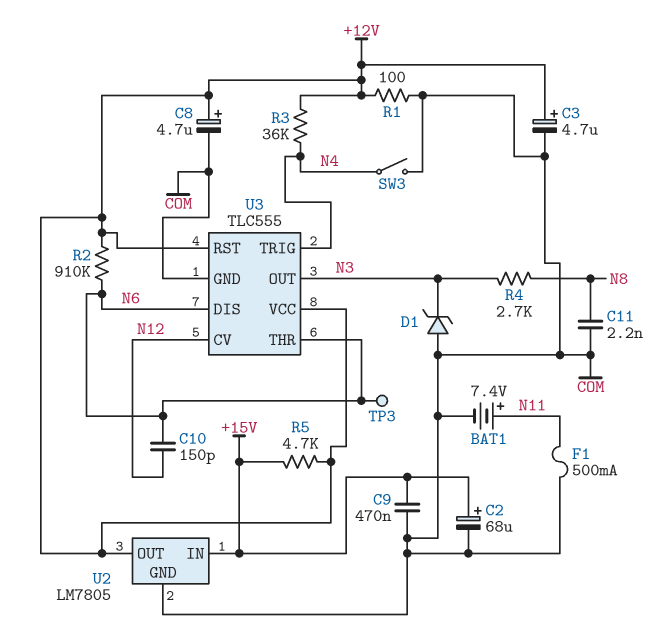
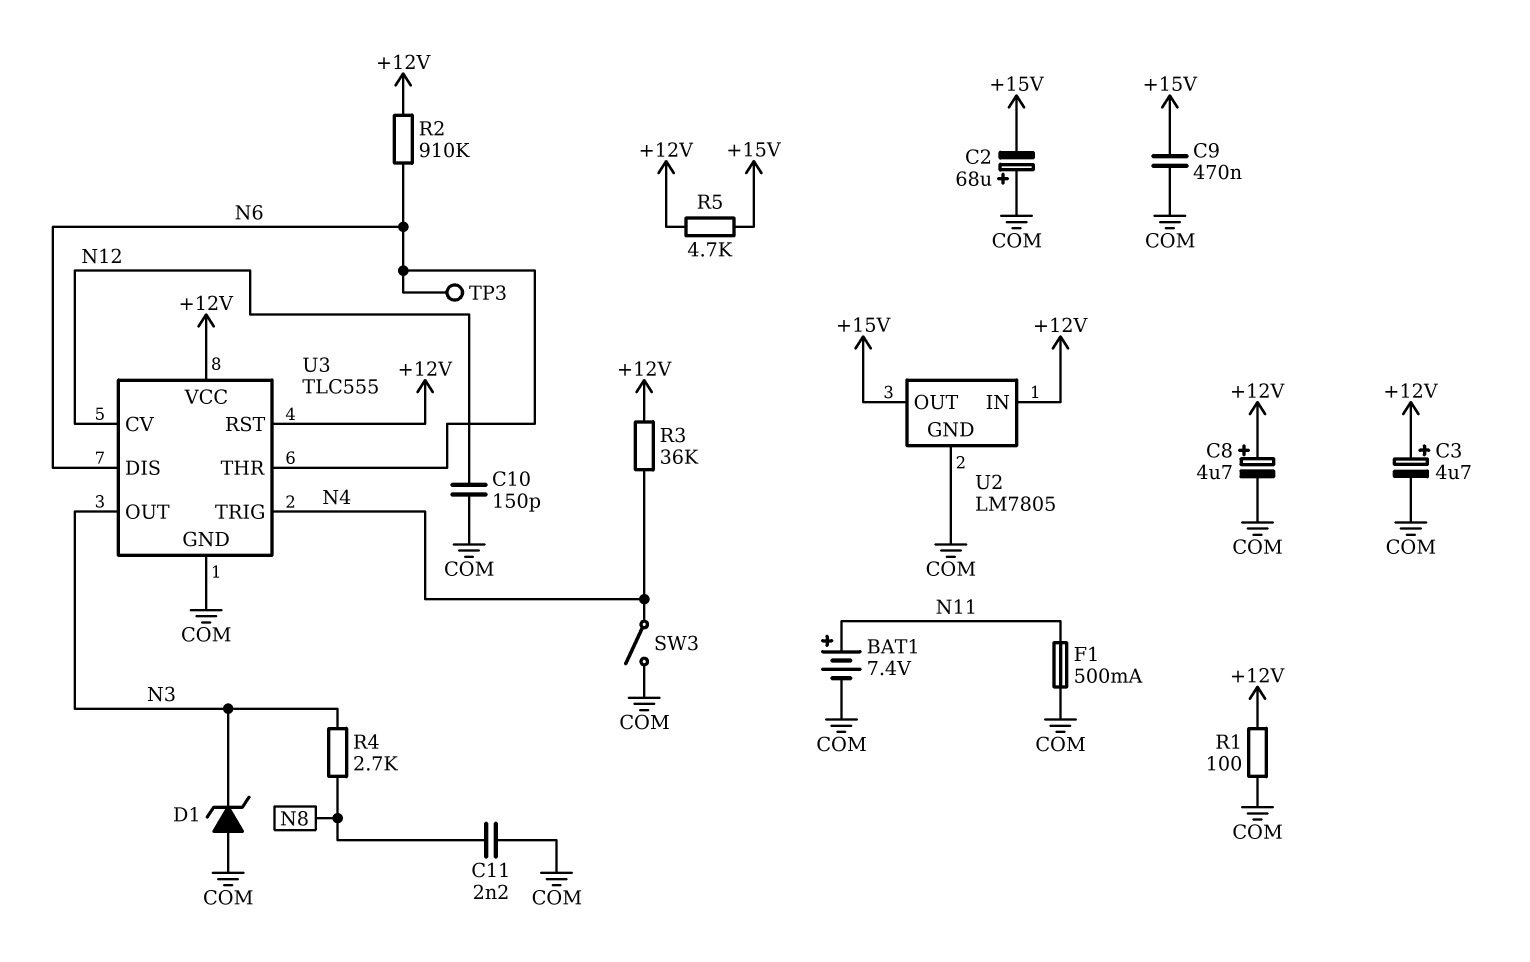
C2: 68uF (plus +15V, minus COM) -> 68uF (plus COM, minus +15V)
C10: 150pF (N6, N12) -> 150pF (COM, N12)
U2 pin IN: +15V -> +12V
U2 pin OUT: +12V -> +15V

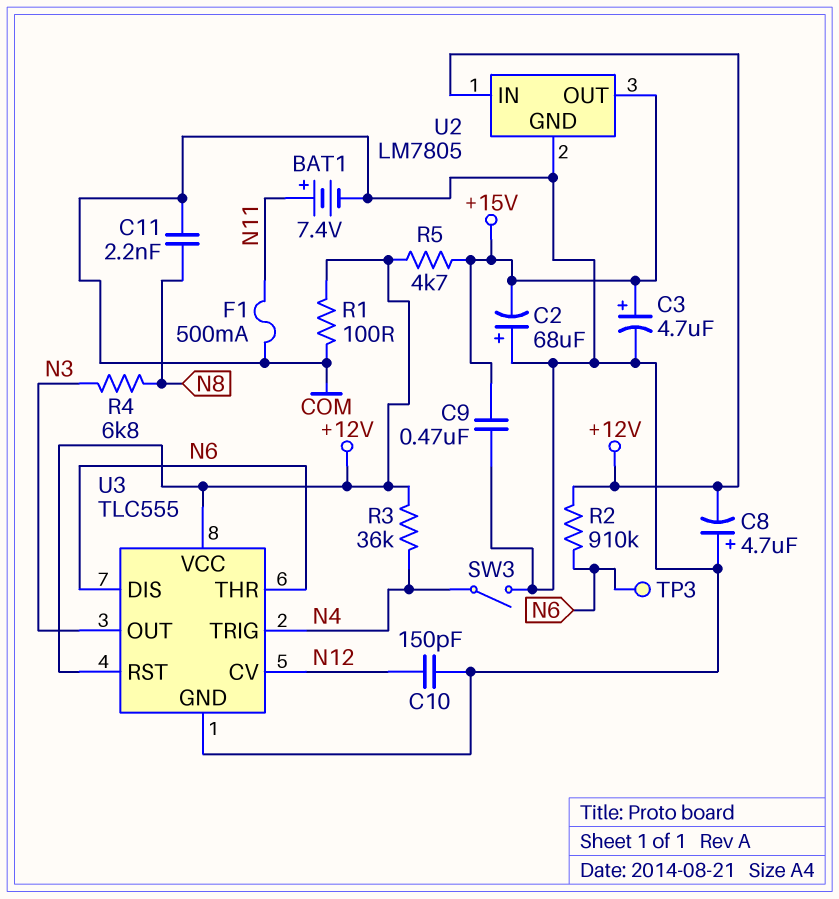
C3: 4.7uF (plus +12V, minus COM) -> 4.7uF (plus +15V, minus COM)
C8: 4.7uF (plus +12V, minus COM) -> 4.7uF (plus COM, minus +12V)
D1: zener (A COM, K N3) -> none
R4: 2.7k (N3, N8) -> 6.8k (N3, N8)

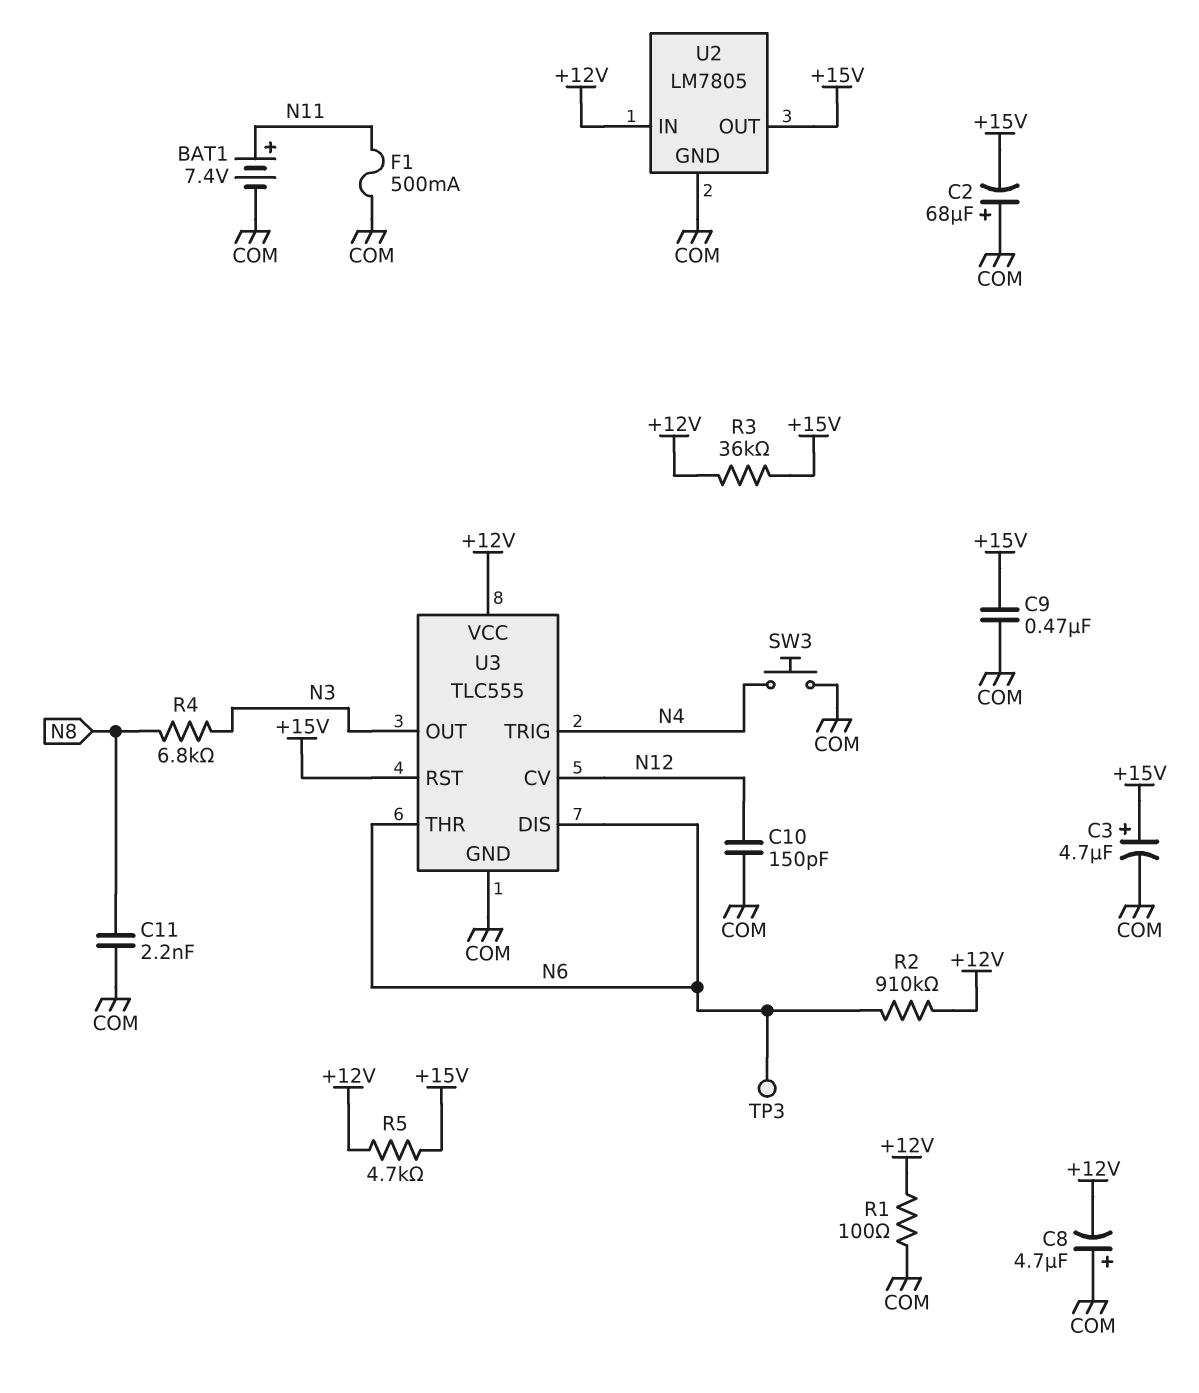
R3: 36k (+12V, N4) -> 36k (+12V, +15V)
SW3: switch (COM, N4) -> button (COM, N4)
U3 pin RST: +12V -> +15V

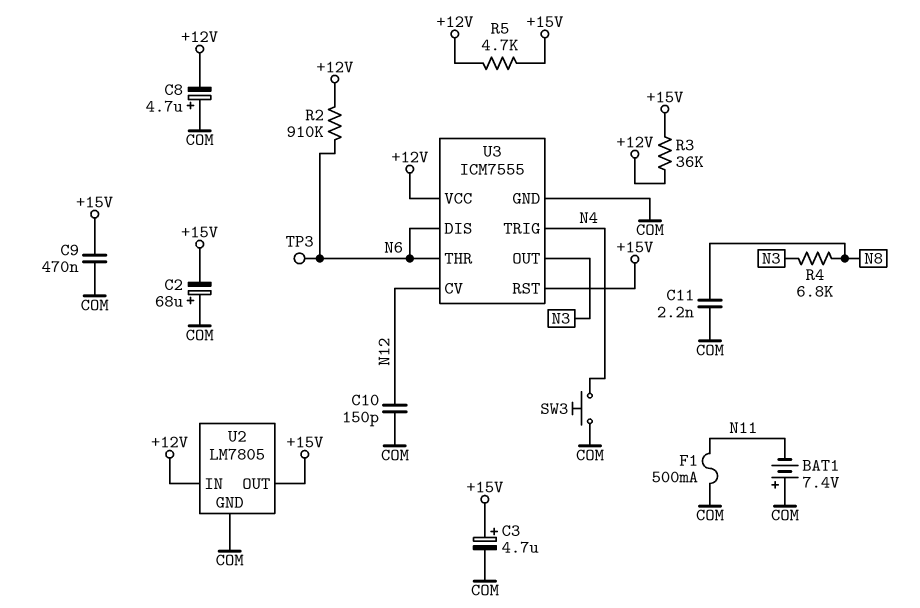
BAT1: 7.4V (plus N11, minus COM) -> 7.4V (plus COM, minus N11)
R1: 100 (+12V, COM) -> none
U3: TLC555 -> ICM7555

